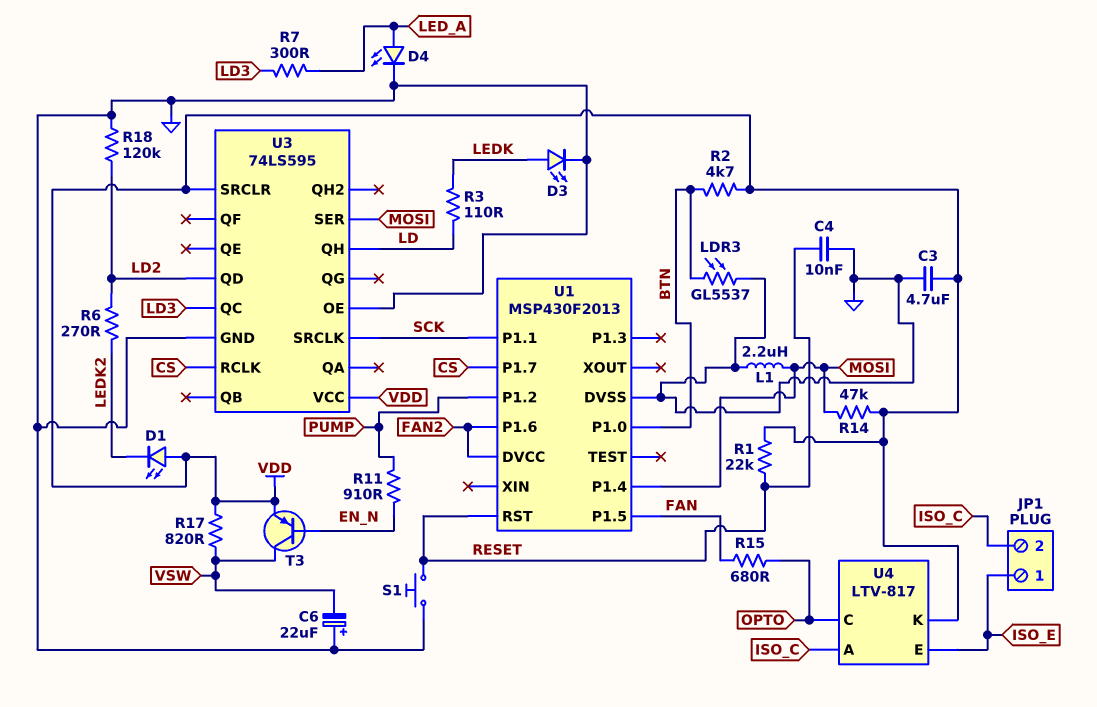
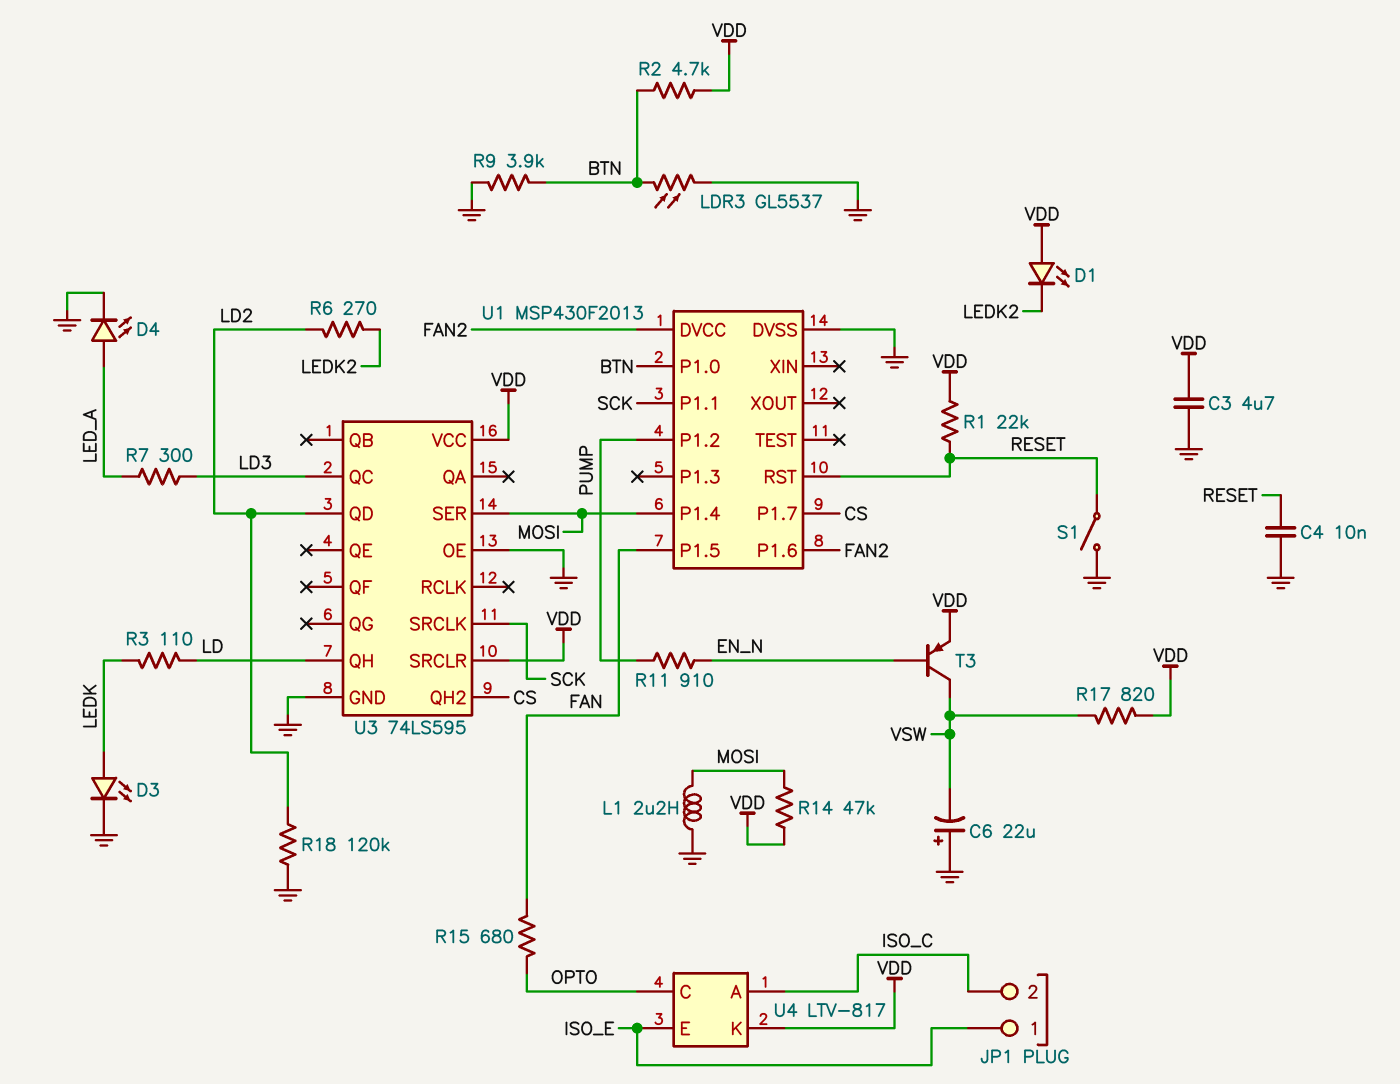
R9: none -> 3.9k (BTN, GND)
S1: button (GND, RESET) -> switch (GND, RESET)
U3 pin QH2: none -> CS
U3 pin RCLK: CS -> none

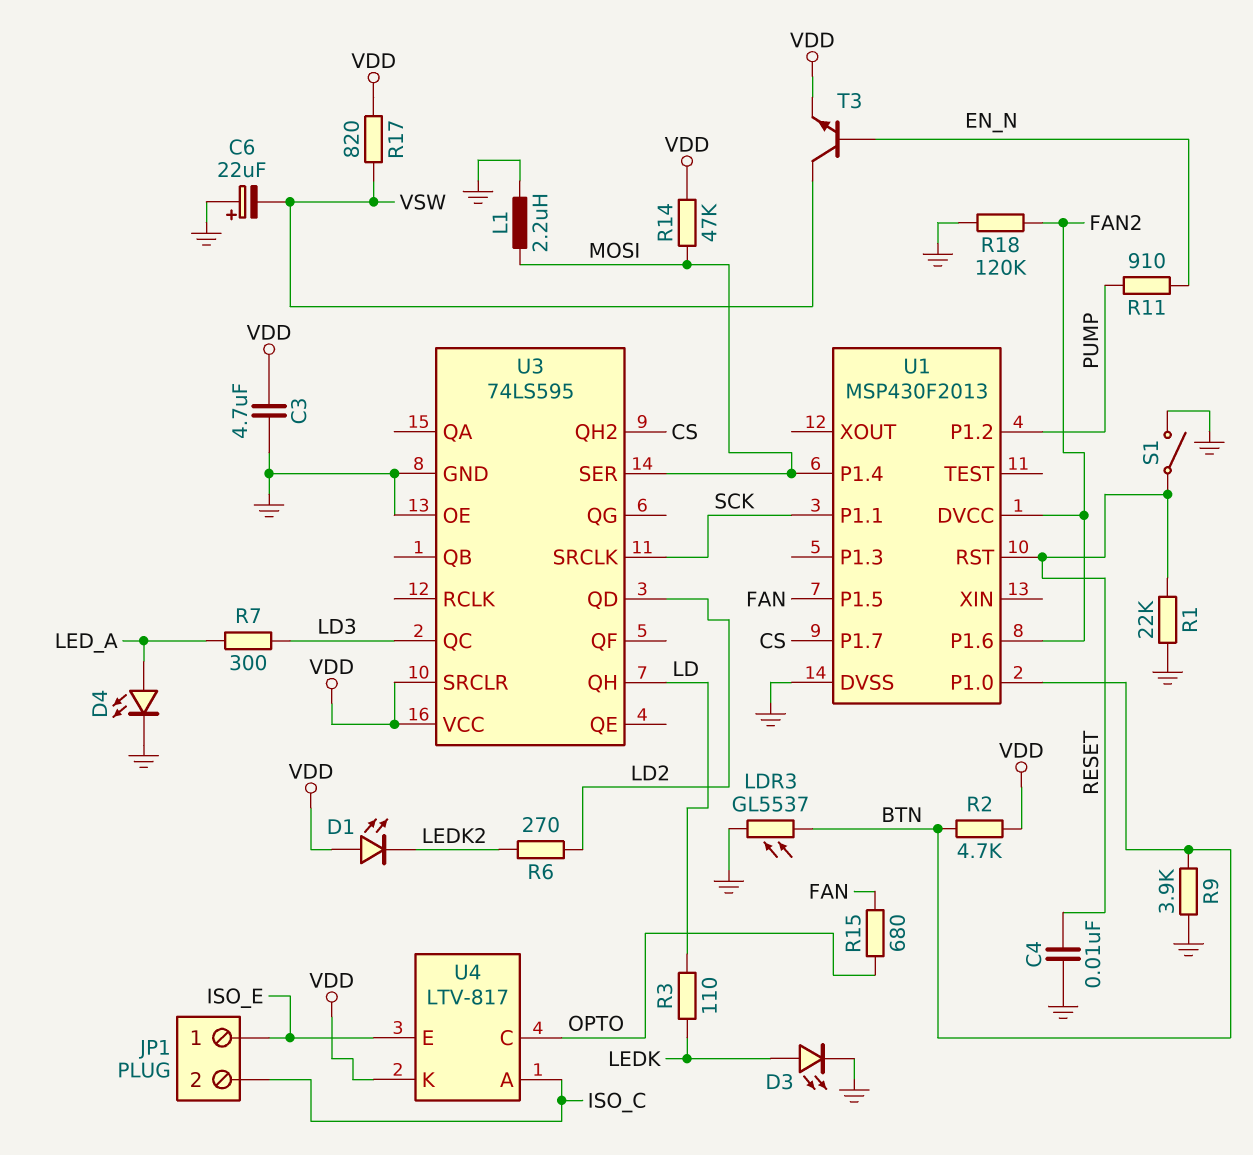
R1: 22k (RESET, VDD) -> 22k (GND, RESET)
R18: 120k (GND, LD2) -> 120k (FAN2, GND)
T3: PNP (B EN_N, C VSW, E VDD) -> NPN (B EN_N, C VSW, E VDD)

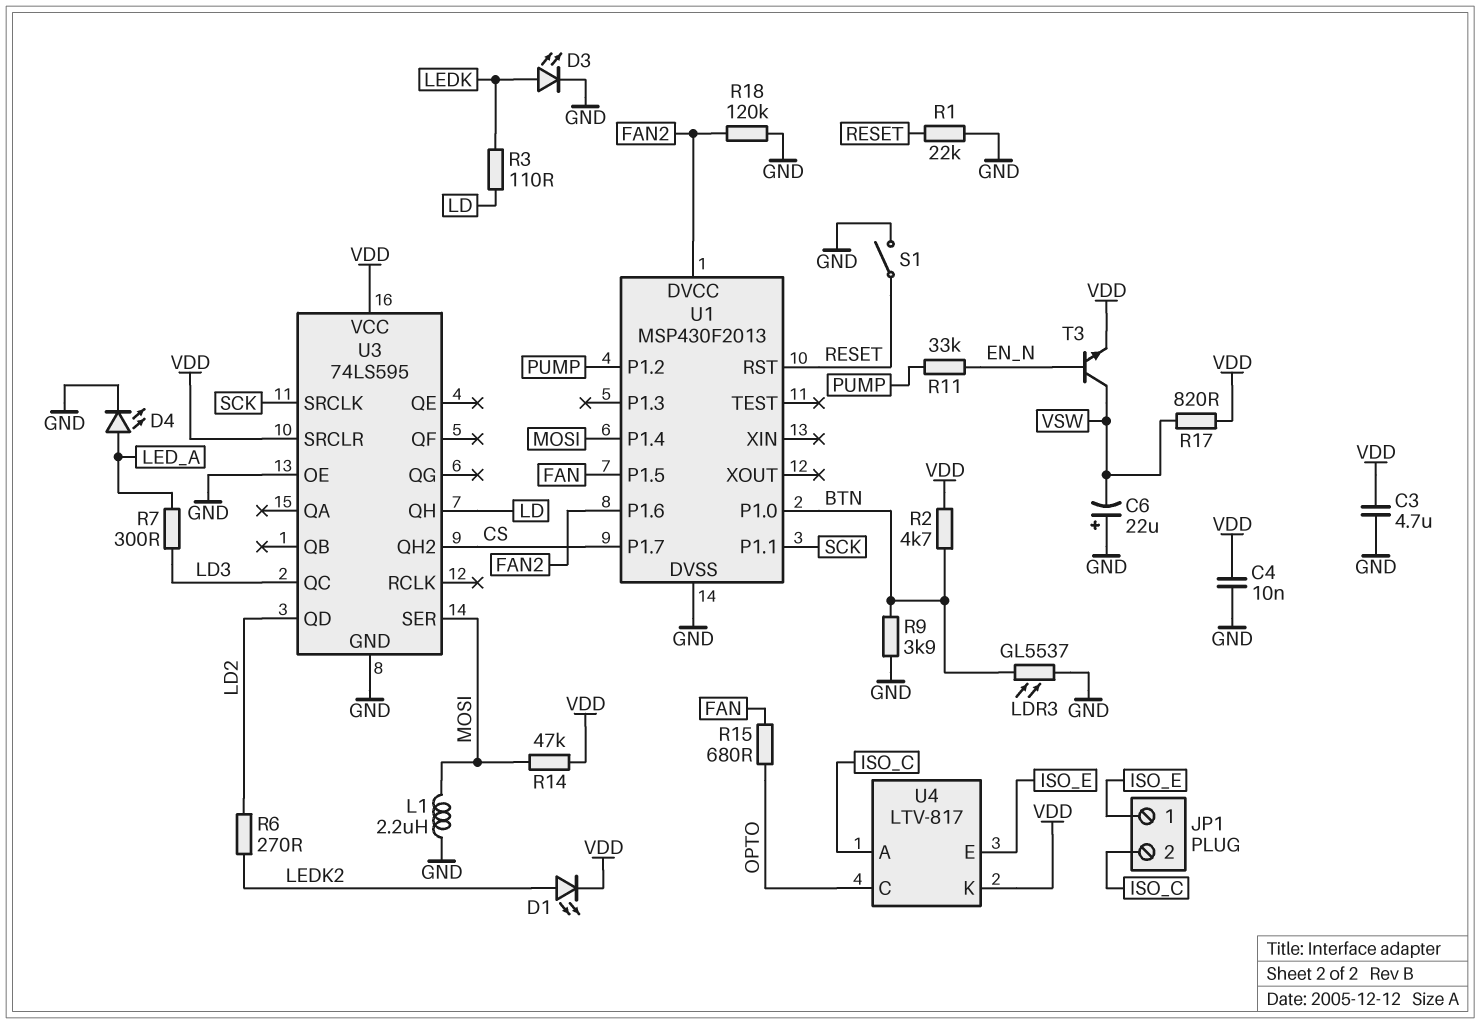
C4: 10nF (GND, RESET) -> 10nF (GND, VDD)
D1: LED (A VDD, K LEDK2) -> LED (A LEDK2, K VDD)
R11: 910 (EN_N, PUMP) -> 33k (EN_N, PUMP)

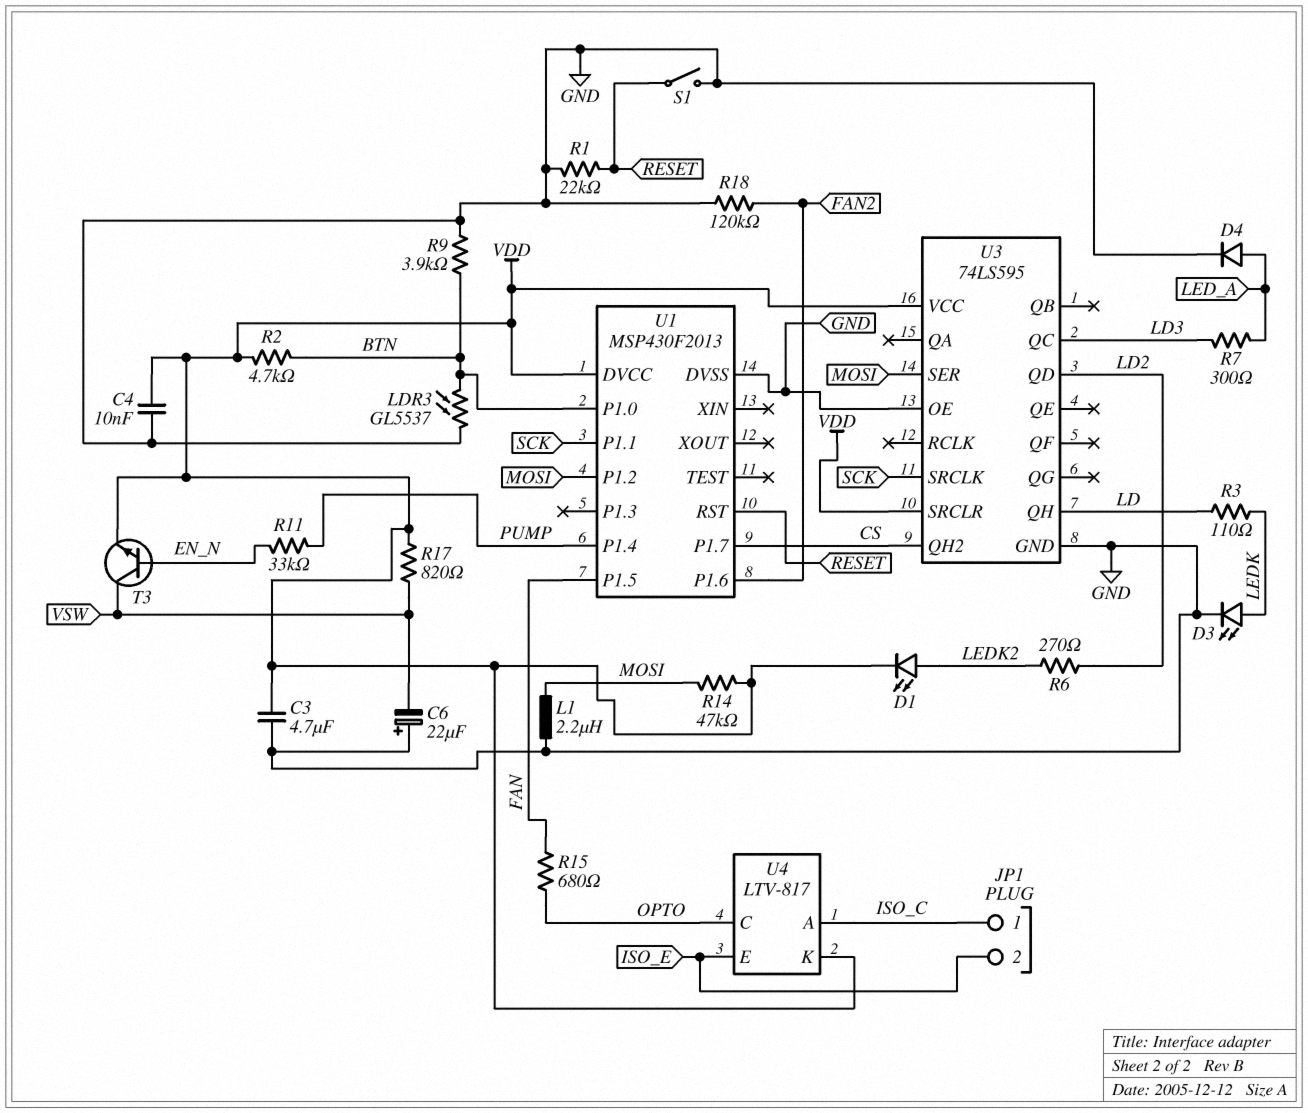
D4: LED (A LED_A, K GND) -> diode (A LED_A, K GND)
JP1 pin 1: ISO_E -> ISO_C
JP1 pin 2: ISO_C -> ISO_E
U1 pin DVCC: FAN2 -> VDD
U1 pin P1.2: PUMP -> MOSI
U1 pin P1.4: MOSI -> PUMP

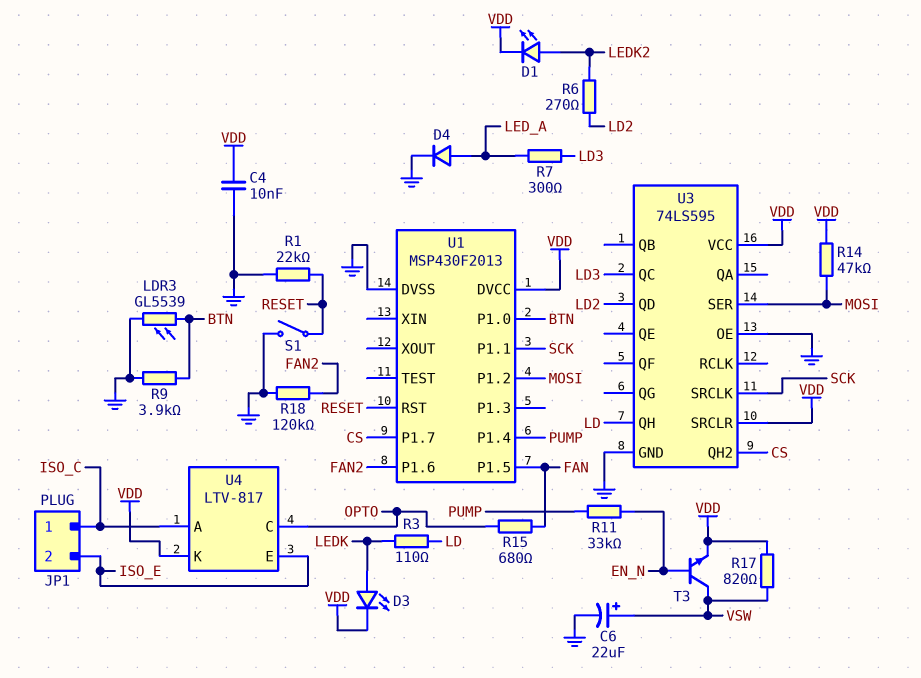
C3: 4.7uF (GND, VDD) -> none
C6: 22uF (plus GND, minus VSW) -> 22uF (plus VSW, minus GND)
D3: LED (A LEDK, K GND) -> LED (A LEDK, K VDD)
L1: 2.2uH (GND, MOSI) -> none
LDR3: GL5537 (BTN, GND) -> GL5539 (BTN, GND)
R2: 4.7k (BTN, VDD) -> none

